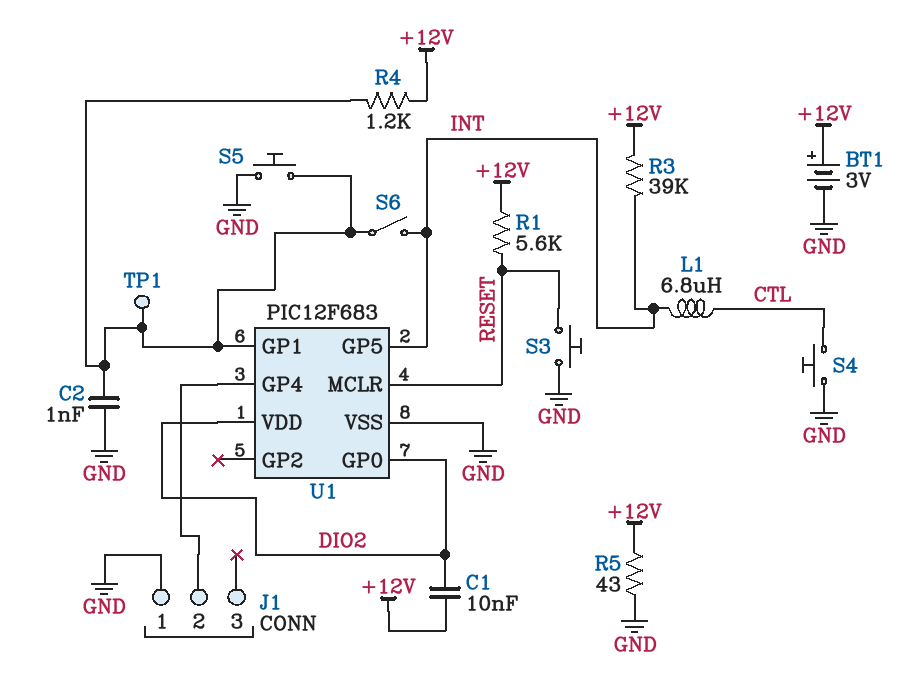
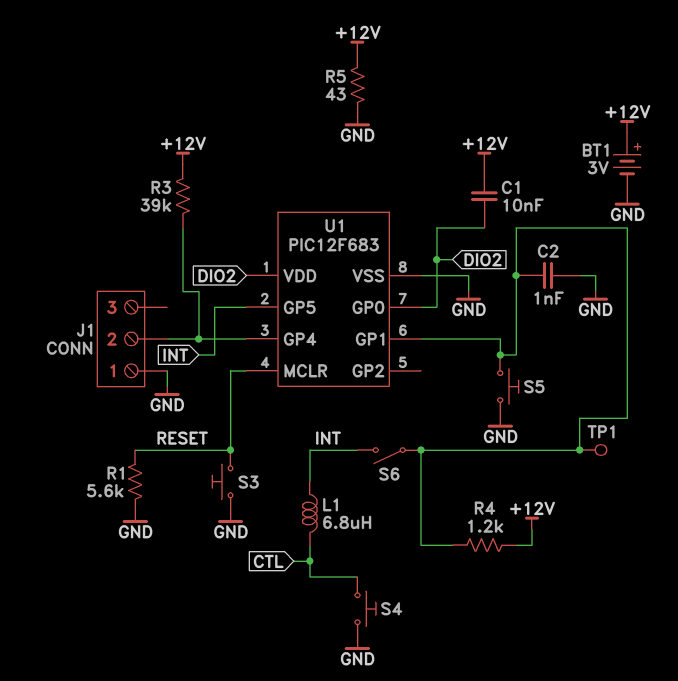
R1: 5.6k (+12V, RESET) -> 5.6k (GND, RESET)
R3: 39k (+12V, INT) -> 39k (+12V, J1/2)

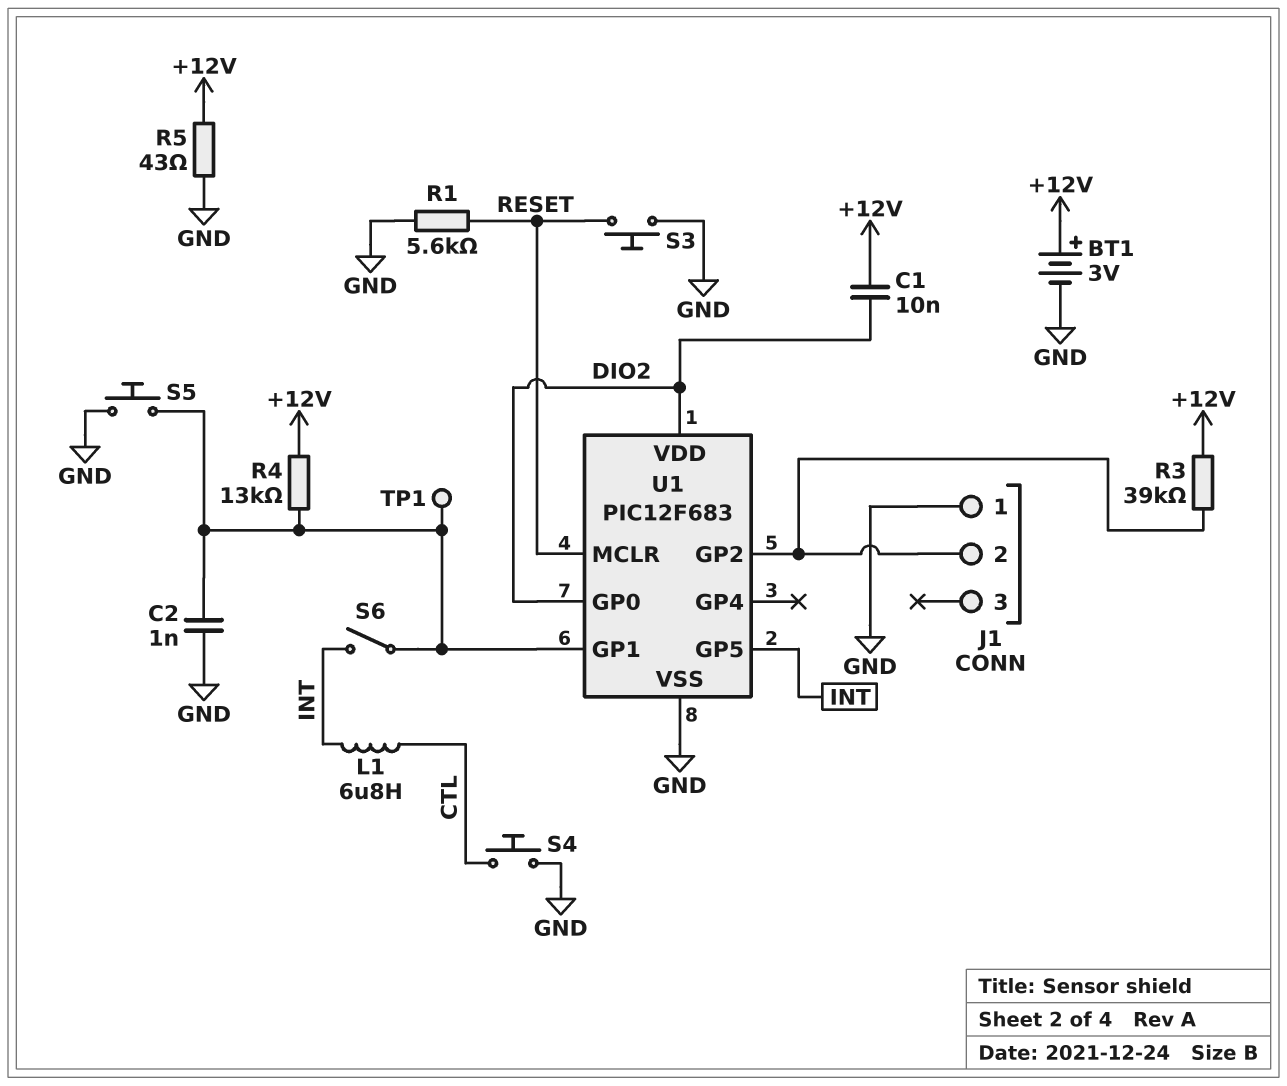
R4: 1.2k (+12V, U1/GP1) -> 13k (+12V, U1/GP1)
U1 pin GP2: none -> J1/2
U1 pin GP4: J1/2 -> none

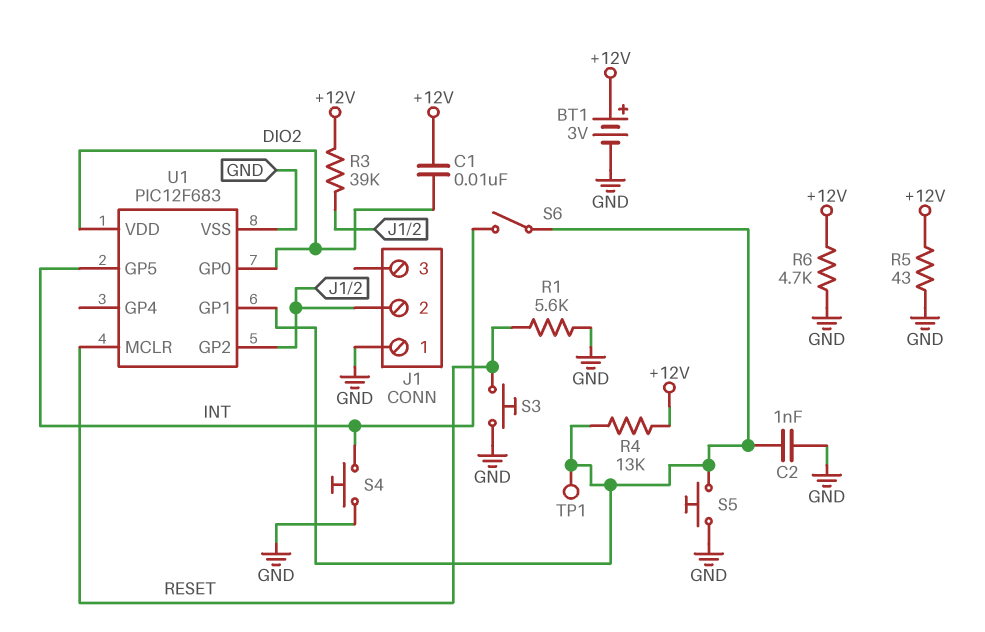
L1: 6.8uH (CTL, INT) -> none
R6: none -> 4.7k (+12V, GND)
S4: button (CTL, GND) -> button (GND, INT)

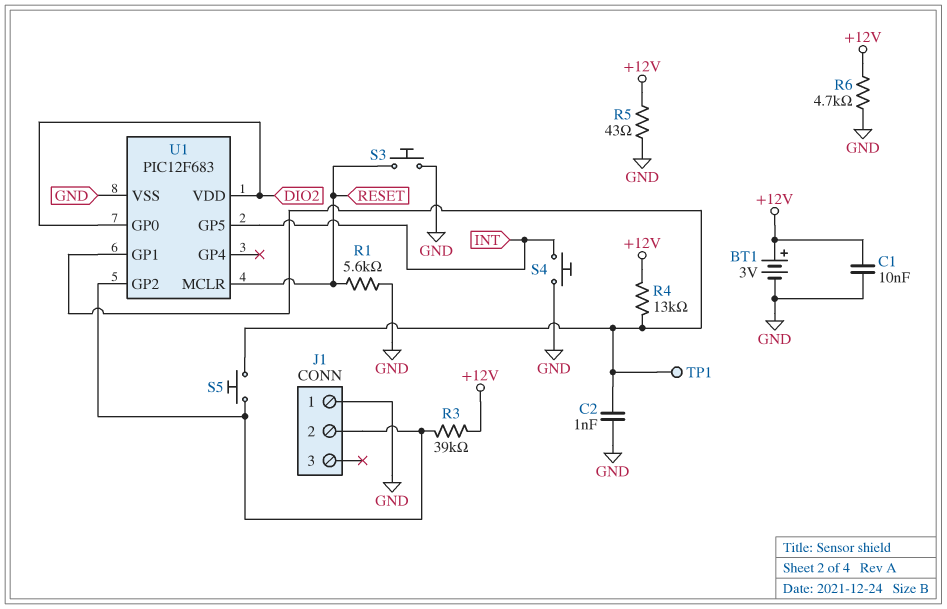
C1: 10nF (+12V, DIO2) -> 10nF (+12V, GND)
S5: button (GND, U1/GP1) -> button (J1/2, U1/GP1)
S6: switch (INT, U1/GP1) -> none

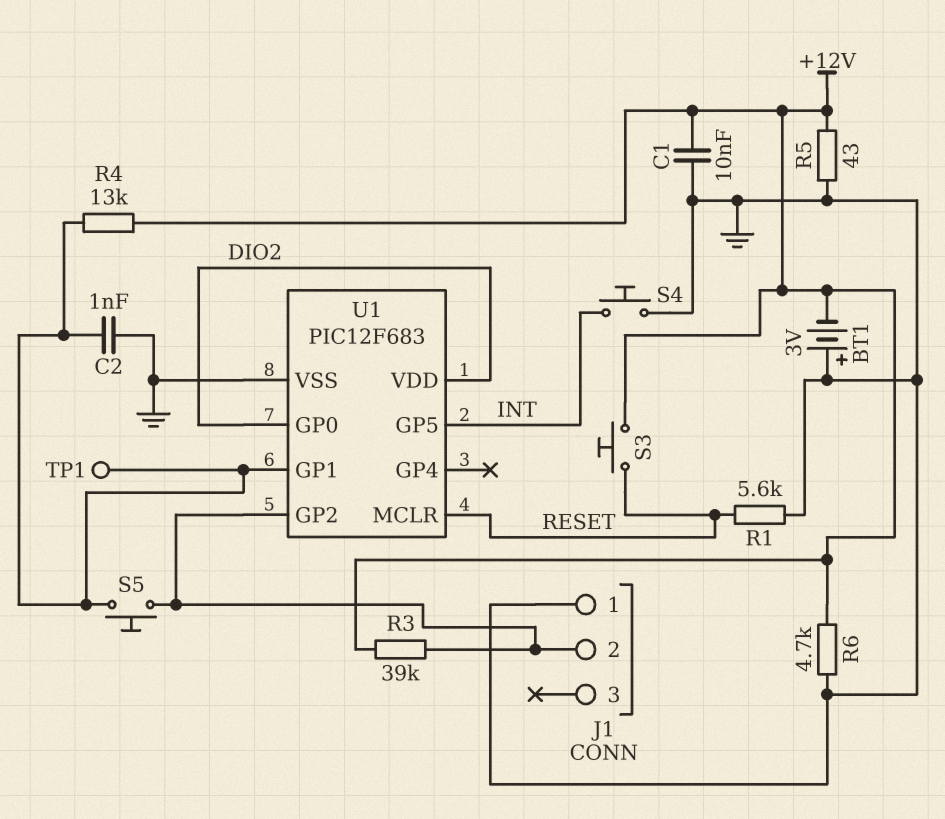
BT1: 3V (plus +12V, minus GND) -> 3V (plus GND, minus +12V)
S3: button (GND, RESET) -> button (+12V, RESET)

